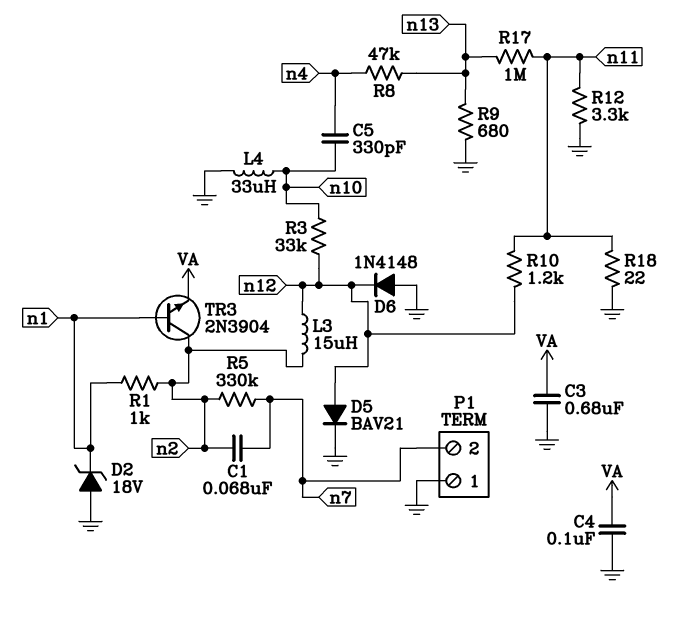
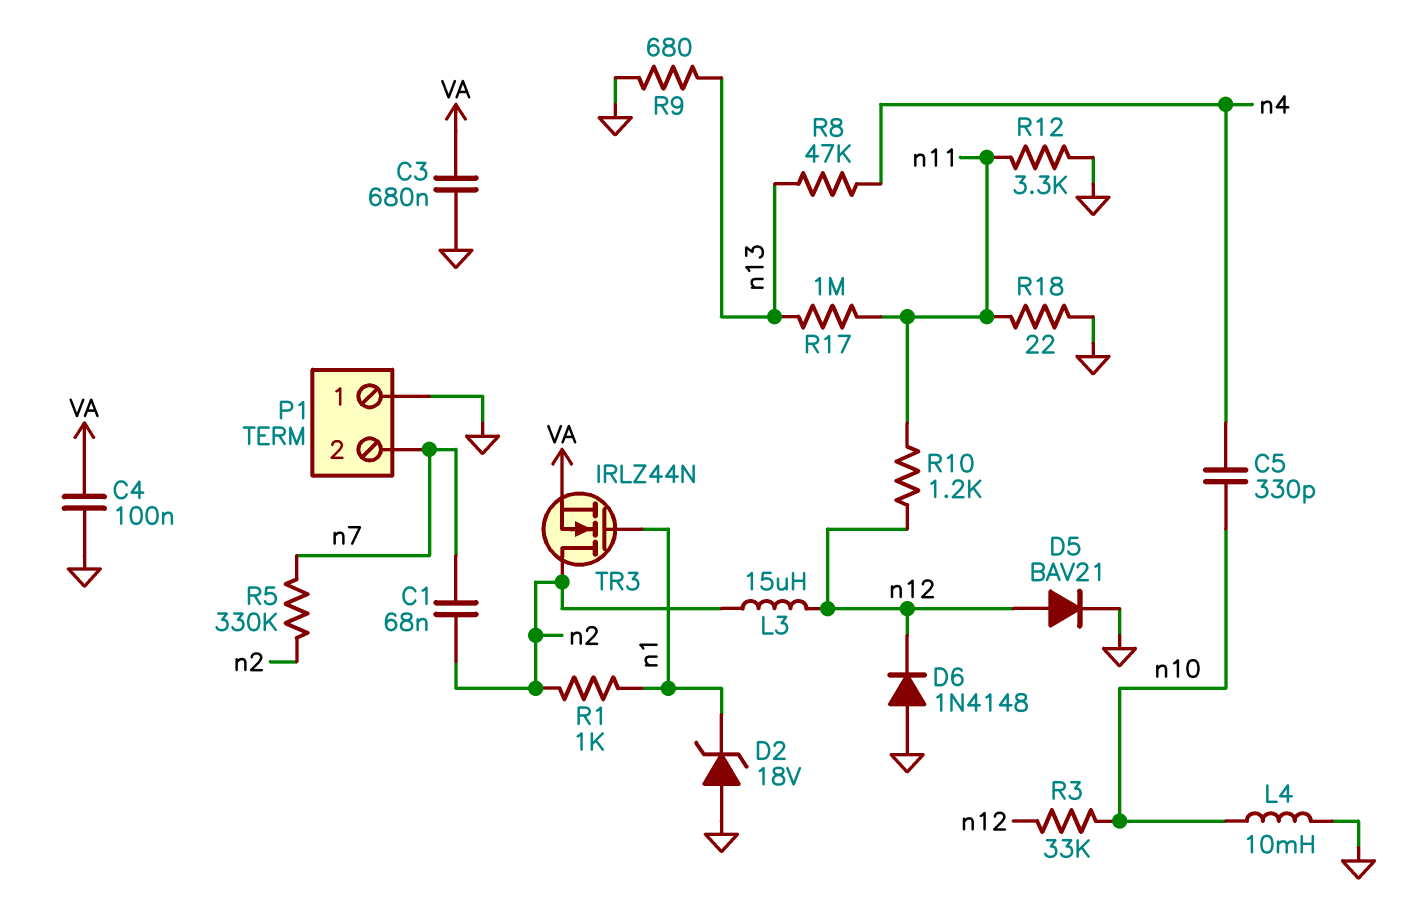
L4: 33uH (GND, n10) -> 10mH (GND, n10)
TR3: NPN 2N3904 (B n1, C n2, E VA) -> NMOS IRLZ44N (G n1, D n2, S VA)

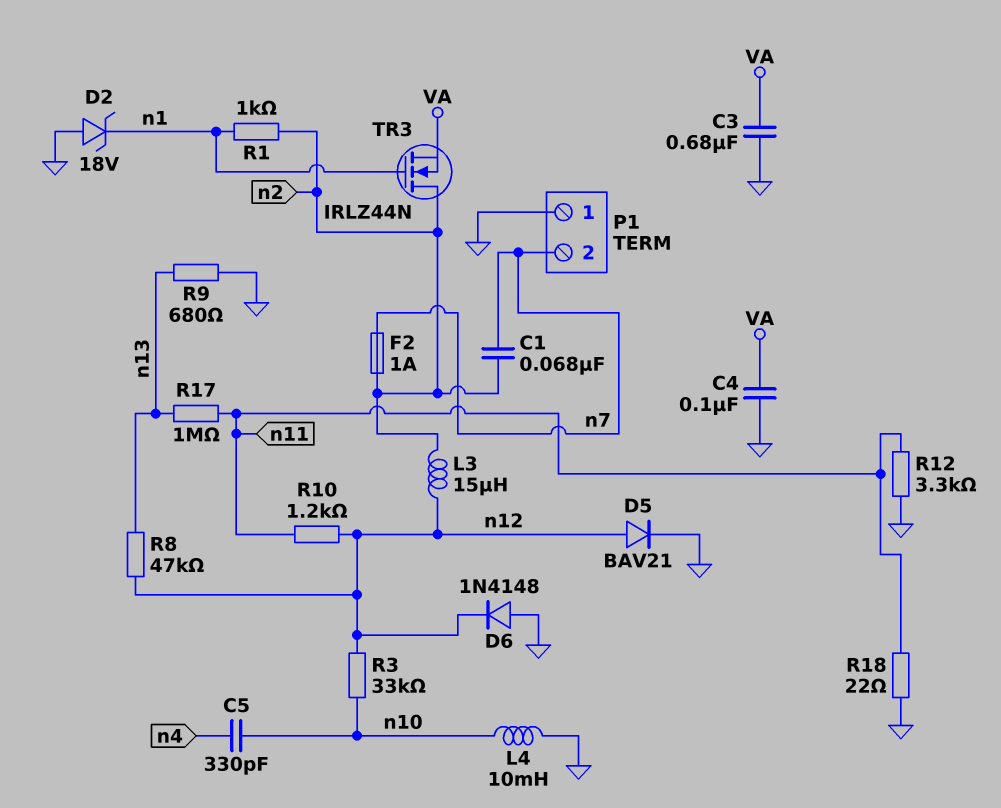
F2: none -> 1A (n2, n7)
R5: 330k (n2, n7) -> none
R8: 47k (n4, n13) -> 47k (n12, n13)

